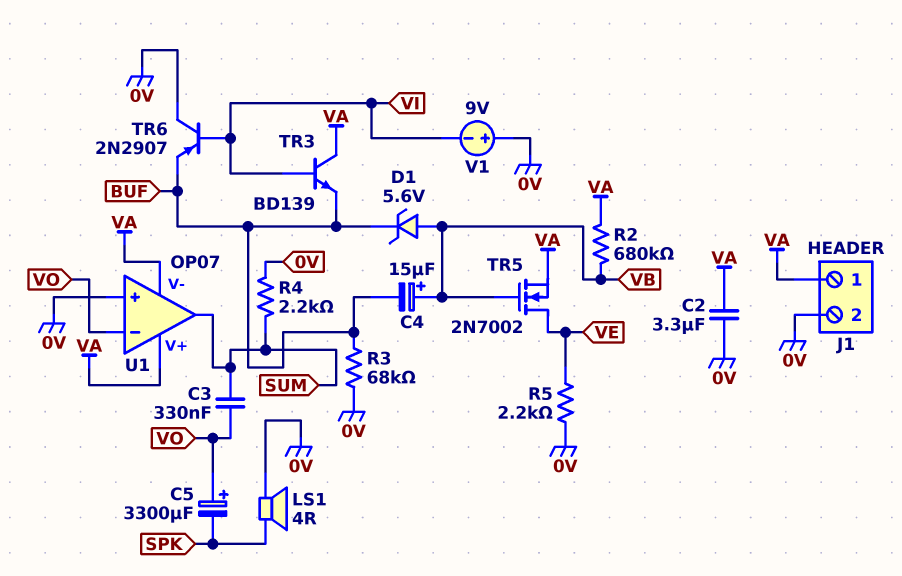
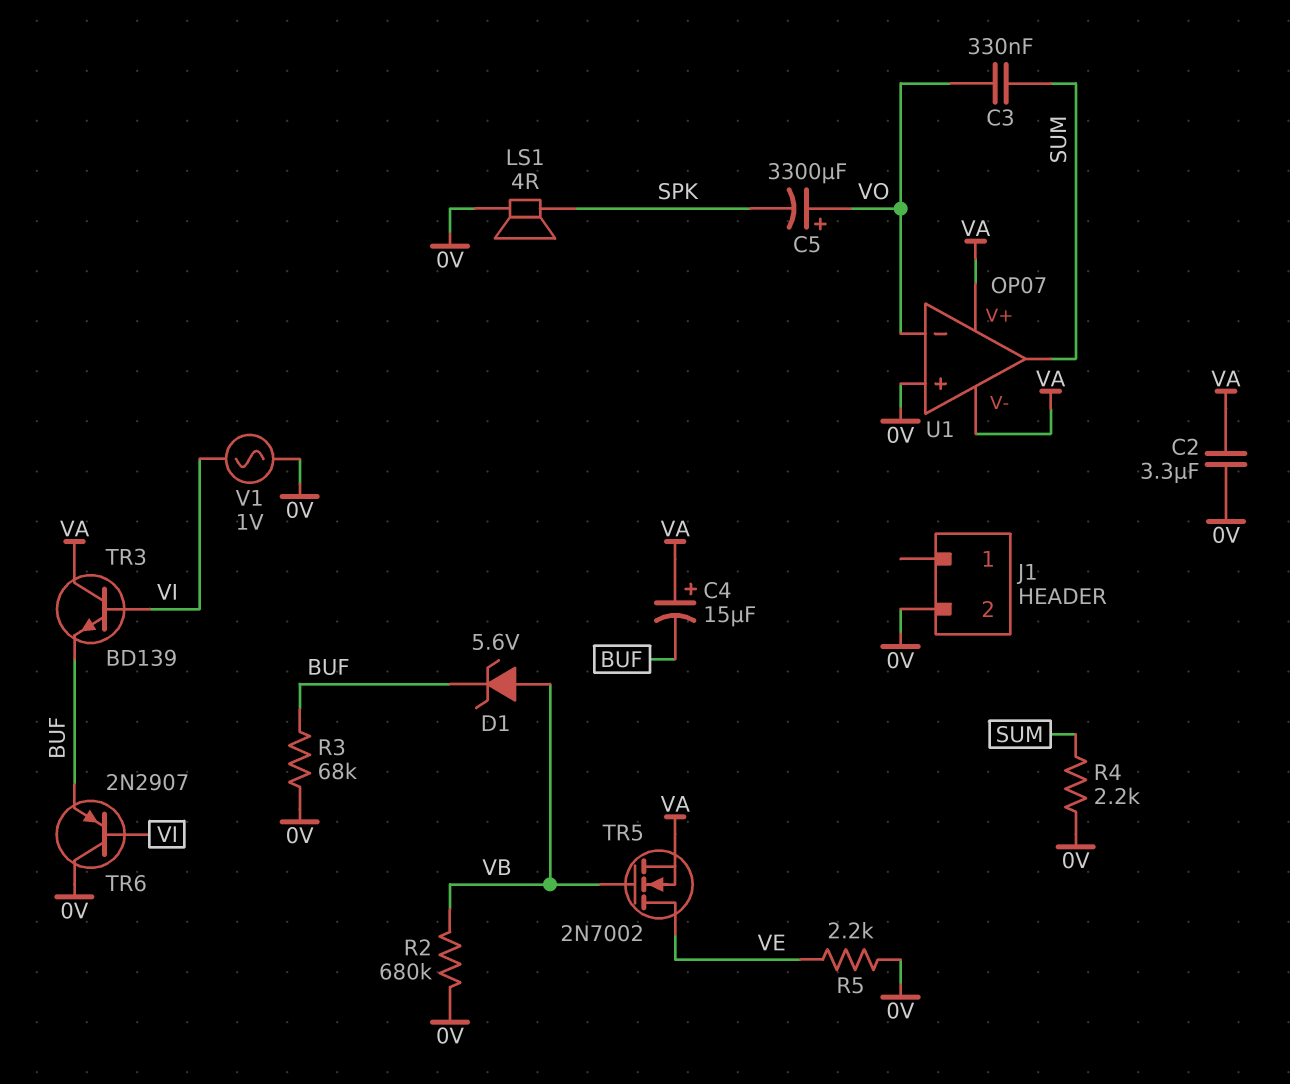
C4: 15uF (plus VB, minus BUF) -> 15uF (plus VA, minus BUF)
J1 pin 1: VA -> none
R2: 680k (VA, VB) -> 680k (0V, VB)
V1: 9V (plus 0V, minus VI) -> AC 1V (0V, VI)

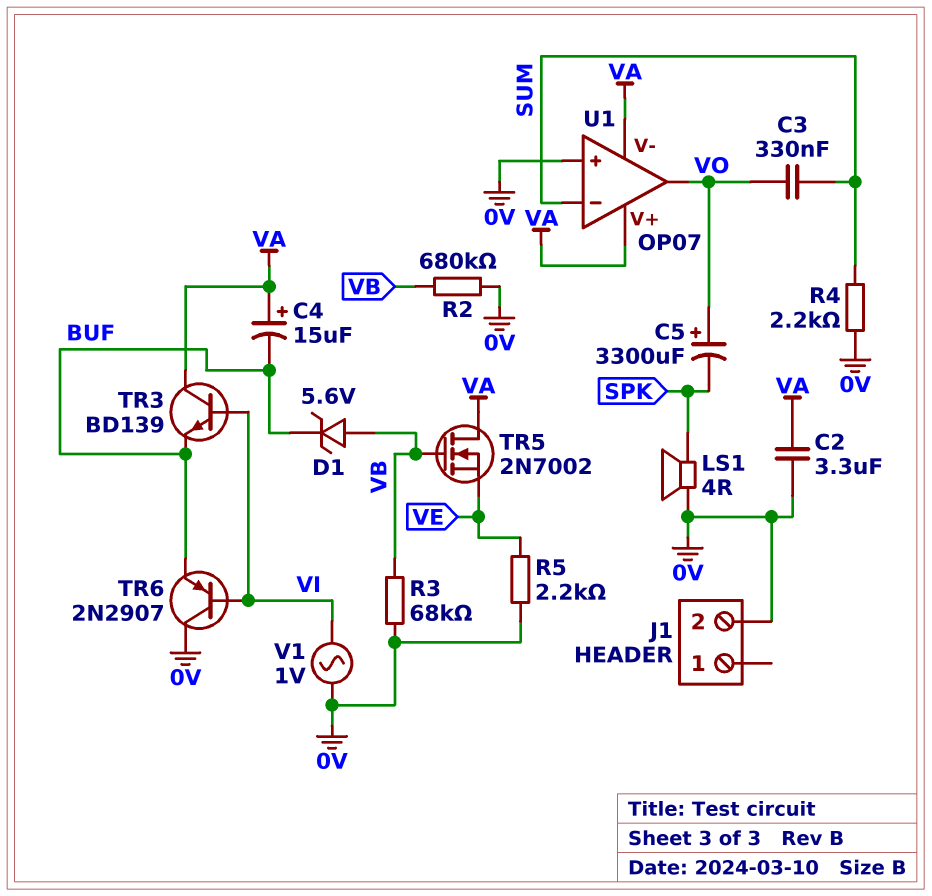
R3: 68k (0V, BUF) -> 68k (0V, VB)
TR5: NMOS 2N7002 (G VB, D VE, S VA) -> NMOS 2N7002 (G VB, D VA, S VE)
U1 pin in-: VO -> SUM
U1 pin out: SUM -> VO

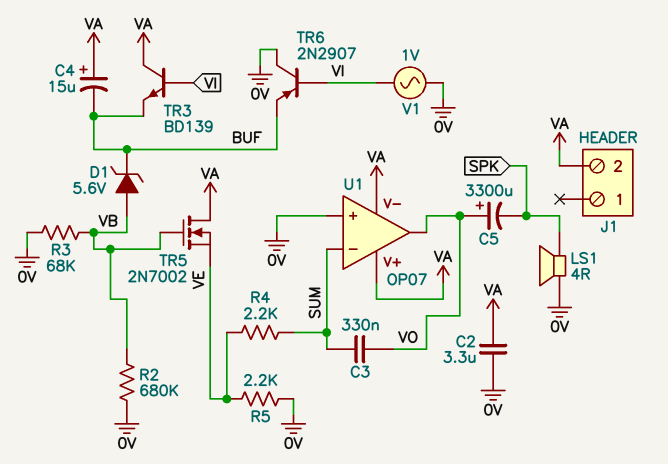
J1 pin 2: 0V -> VA
R4: 2.2k (0V, SUM) -> 2.2k (SUM, VE)

